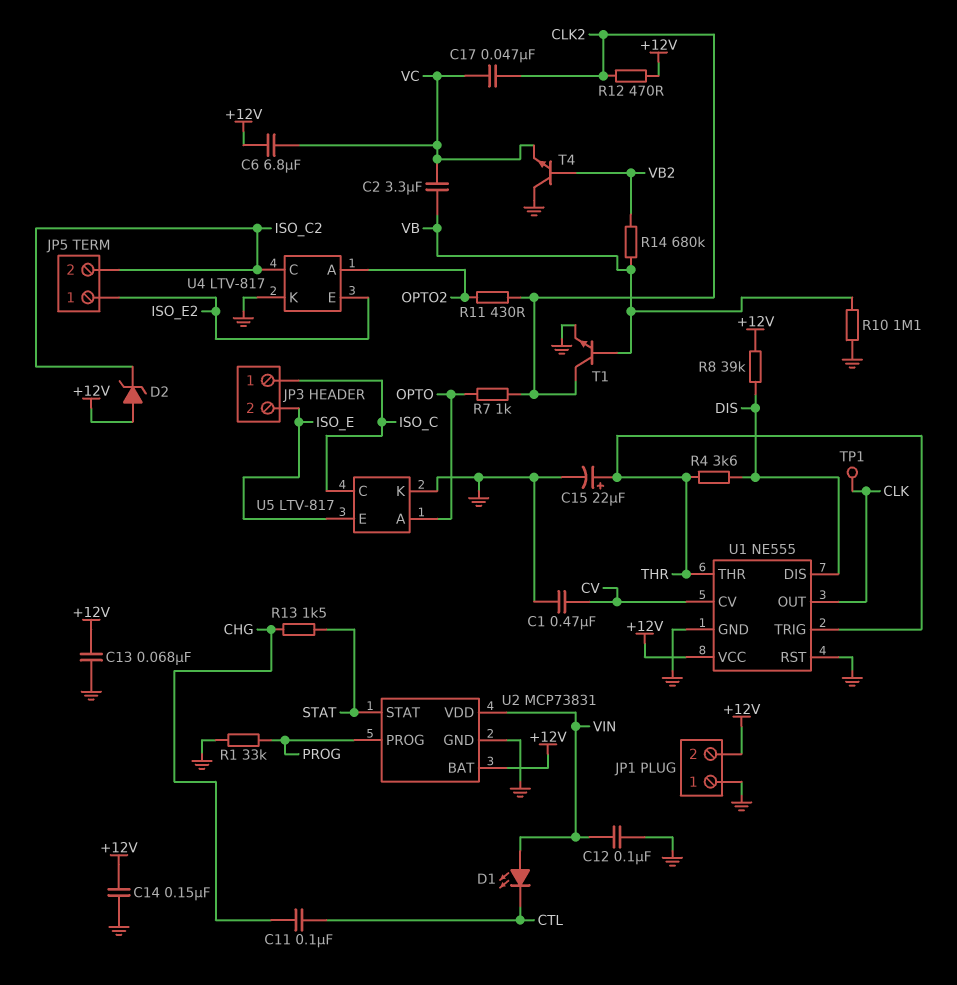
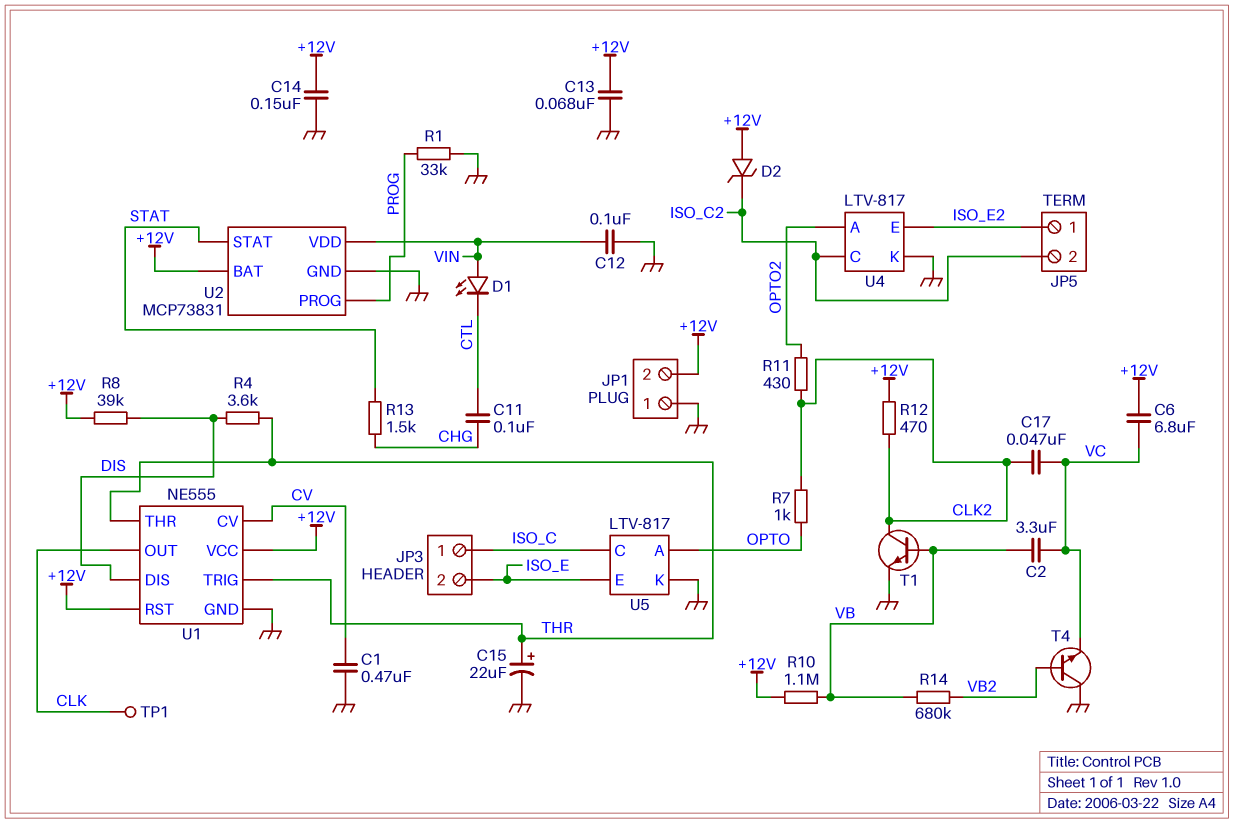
R10: 1.1M (GND, VB) -> 1.1M (+12V, VB)
U1 pin RST: GND -> +12V

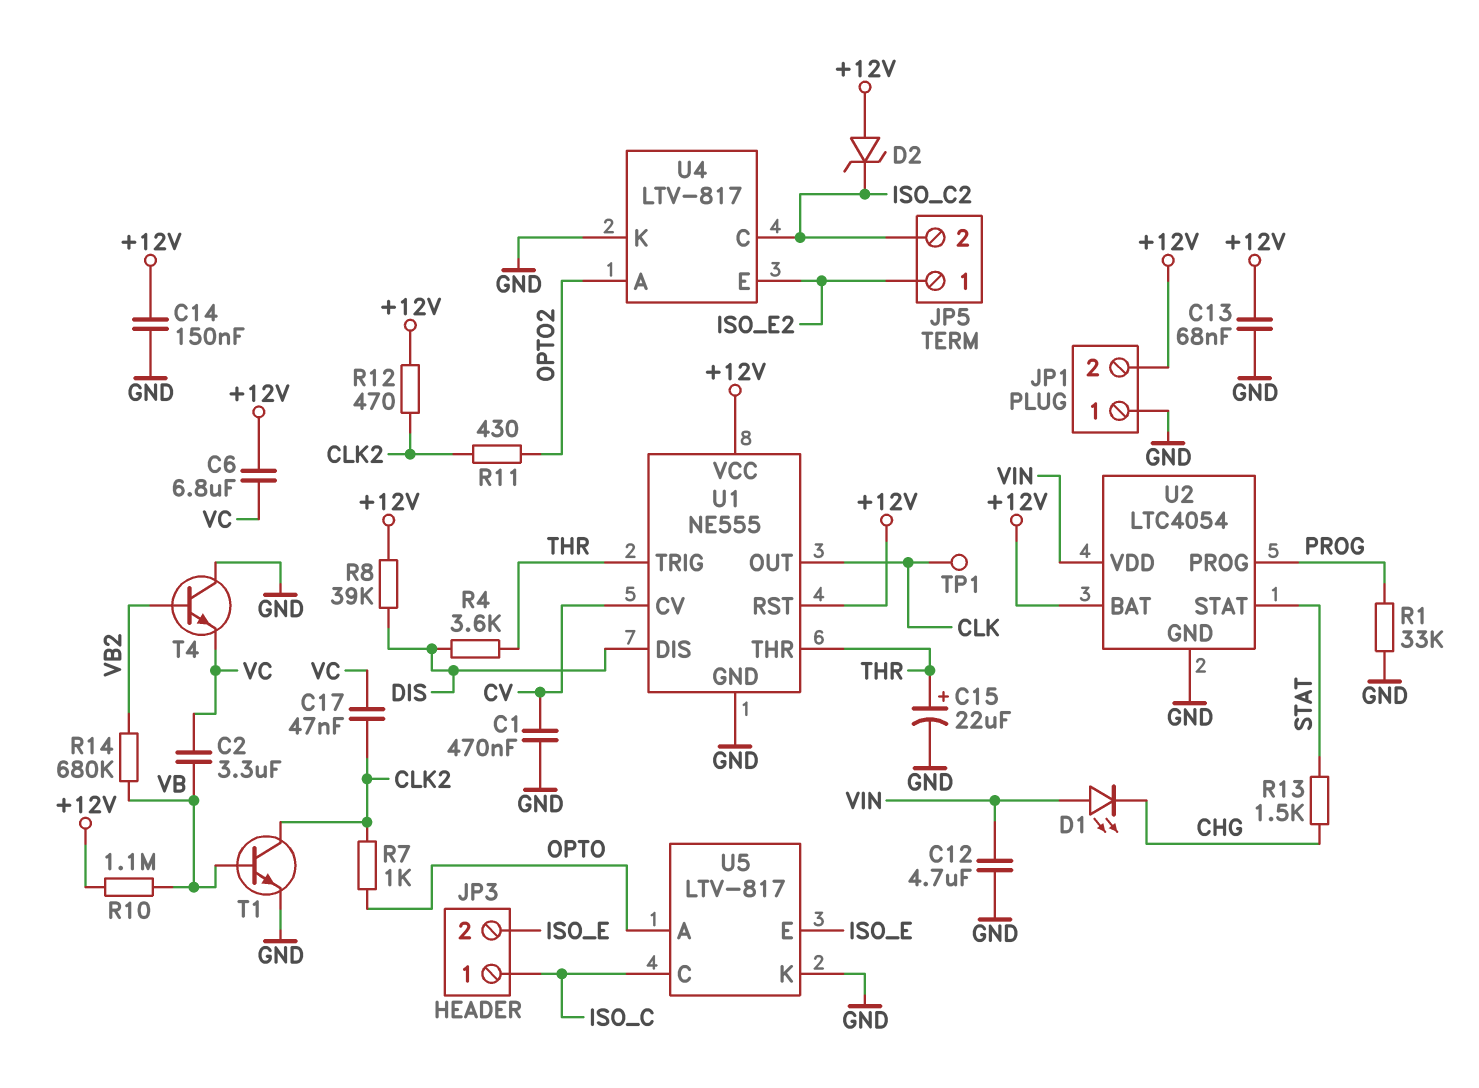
C11: 100nF (CHG, CTL) -> none
C12: 100nF (GND, VIN) -> 4.7uF (GND, VIN)
D1: LED (A VIN, K CTL) -> LED (A VIN, K CHG)
U2: MCP73831 -> LTC4054

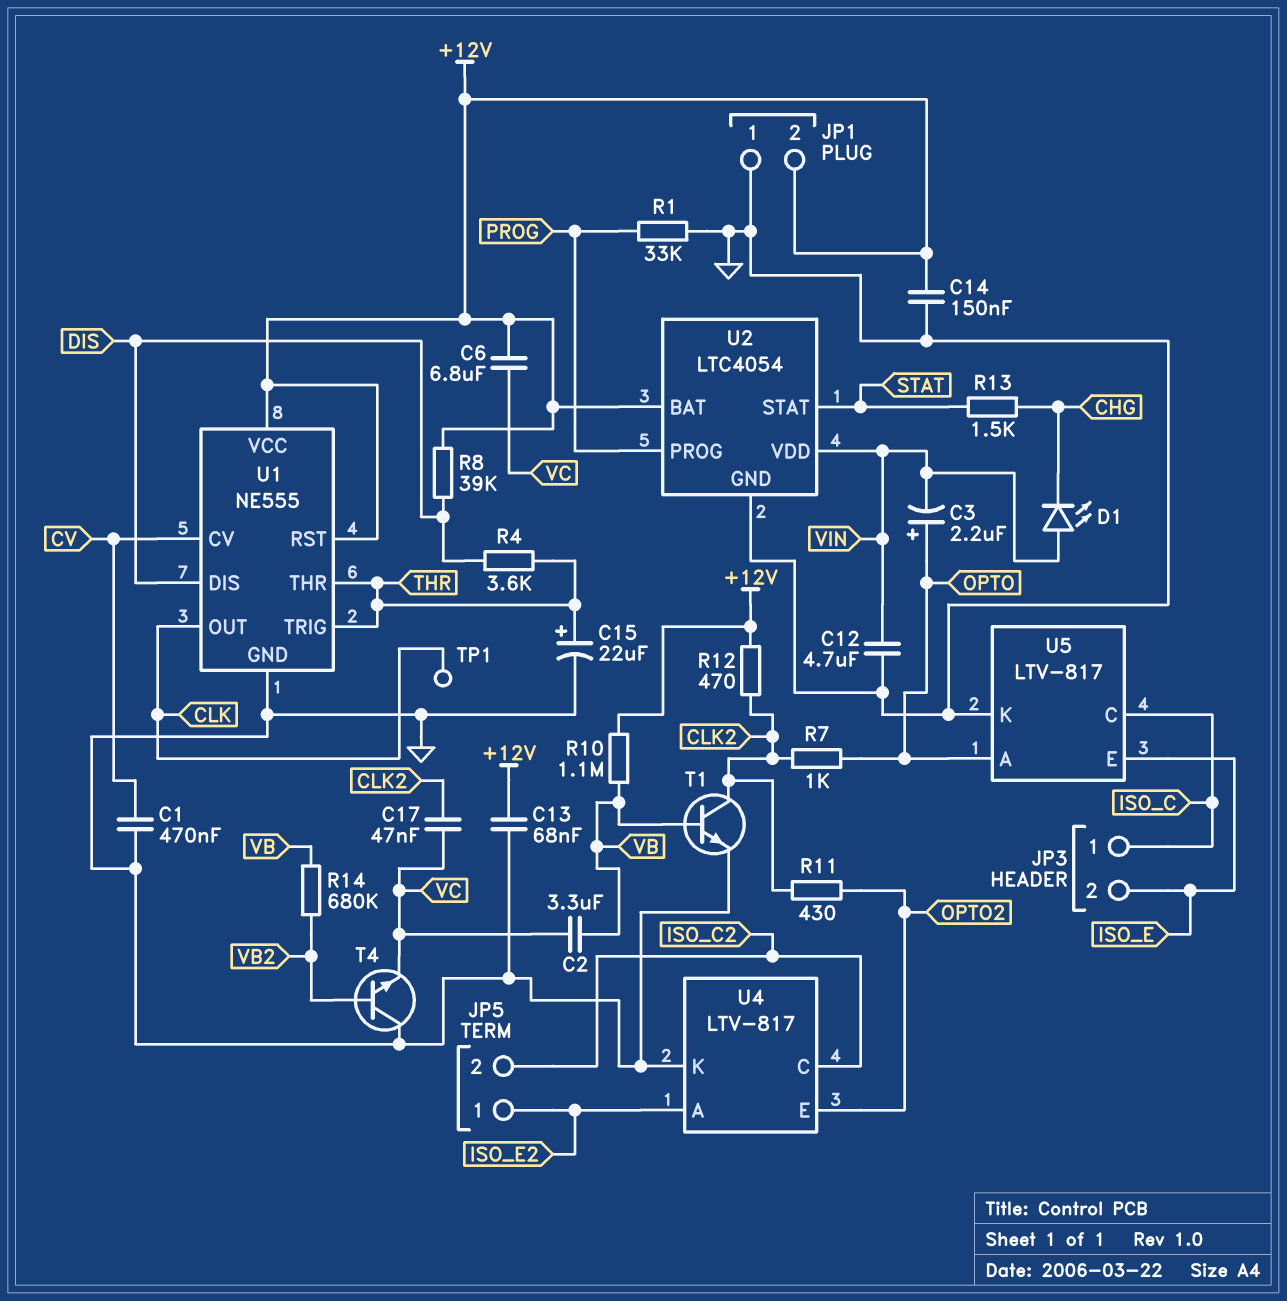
C3: none -> 2.2uF (plus OPTO, minus VIN)
D2: zener (A +12V, K ISO_C2) -> none
U4 pin A: OPTO2 -> ISO_E2
U4 pin E: ISO_E2 -> OPTO2

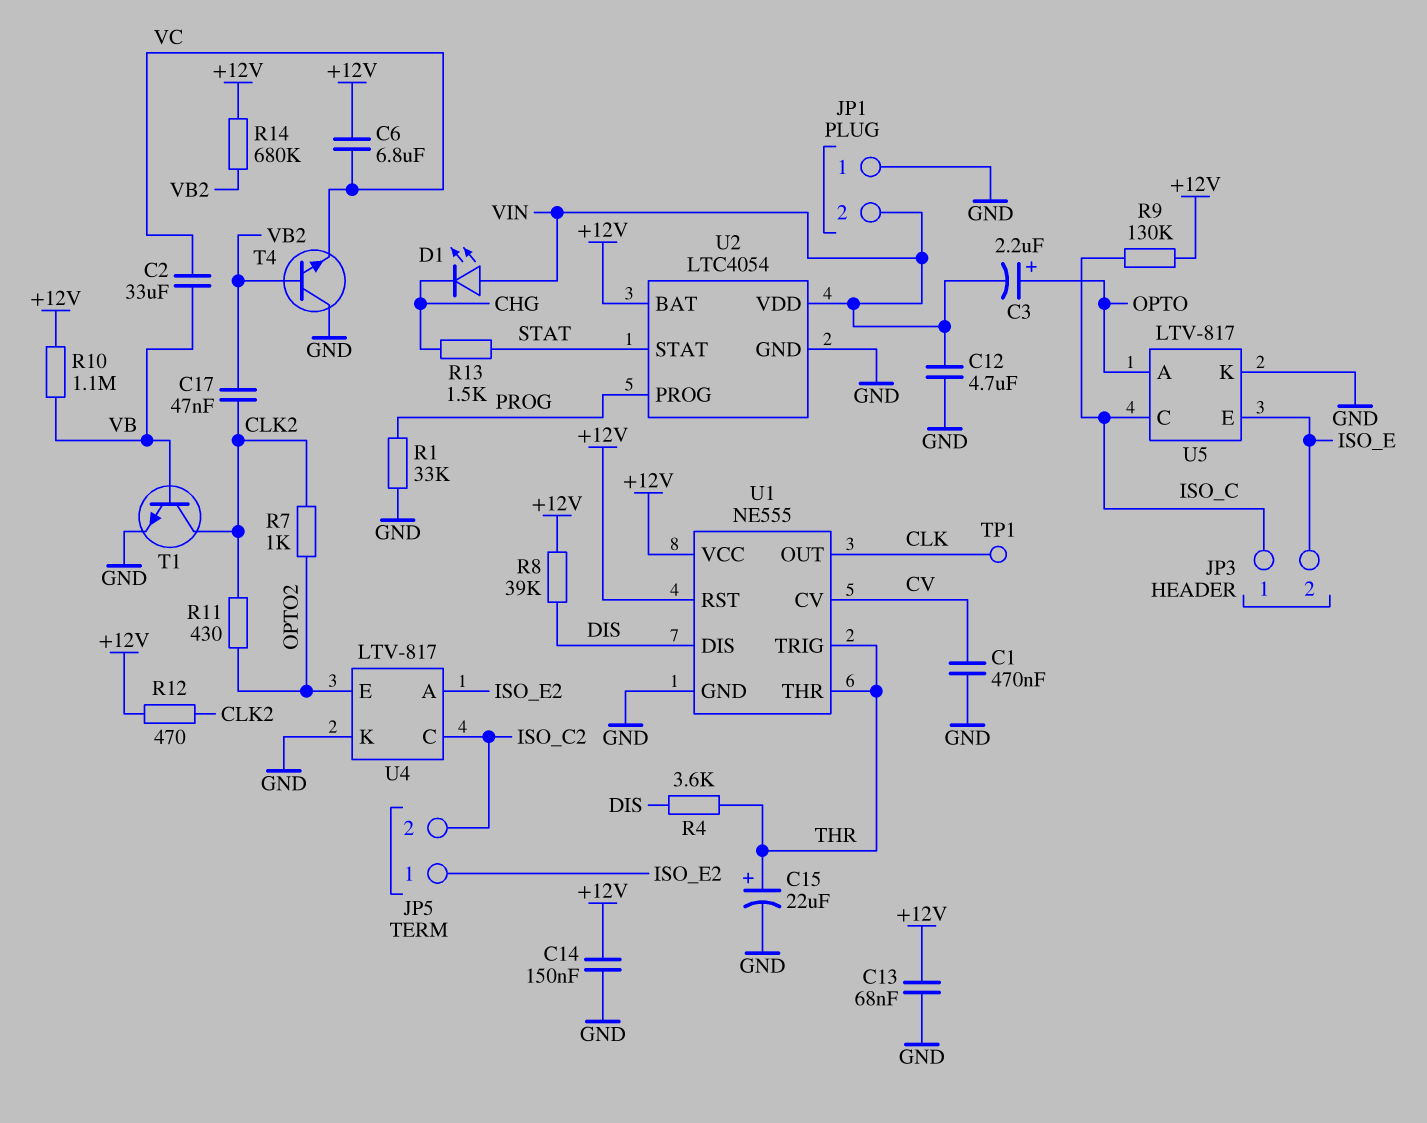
C2: 3.3uF (VB, VC) -> 33uF (VB, VC)
C17: 47nF (CLK2, VC) -> 47nF (CLK2, VB2)
JP1 pin 2: +12V -> VIN
R7: 1k (CLK2, OPTO) -> 1k (CLK2, OPTO2)
R9: none -> 130k (+12V, ISO_C)
R14: 680k (VB, VB2) -> 680k (+12V, VB2)

